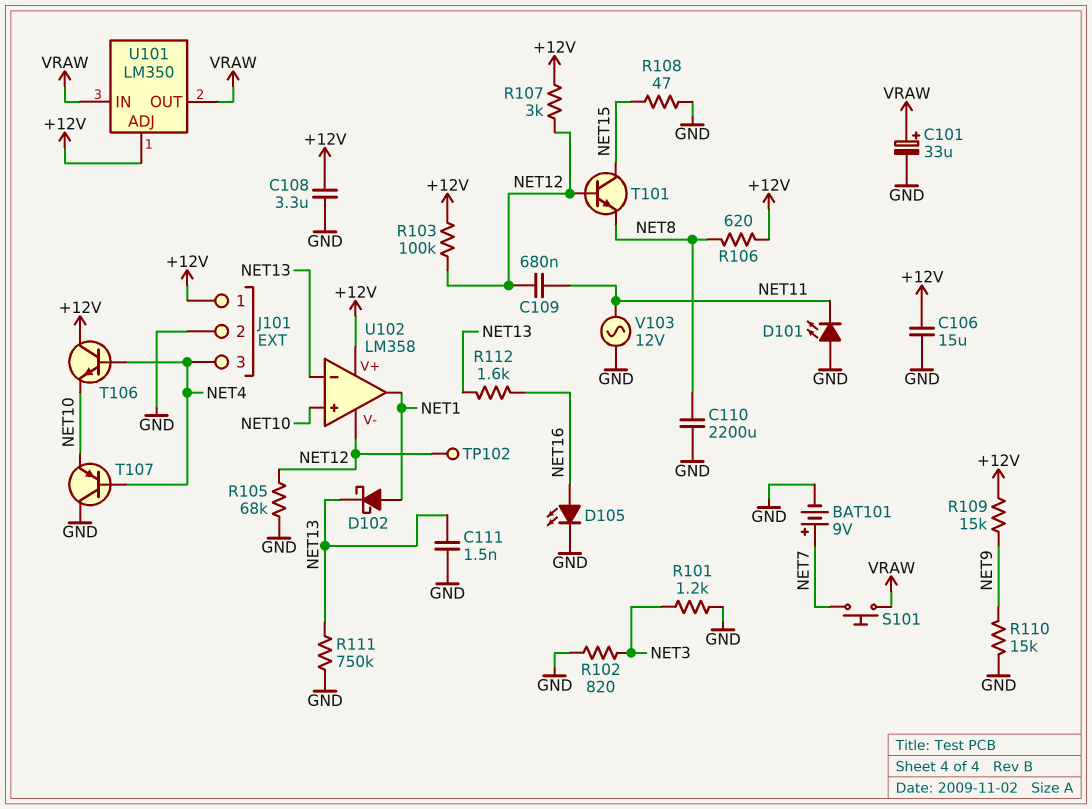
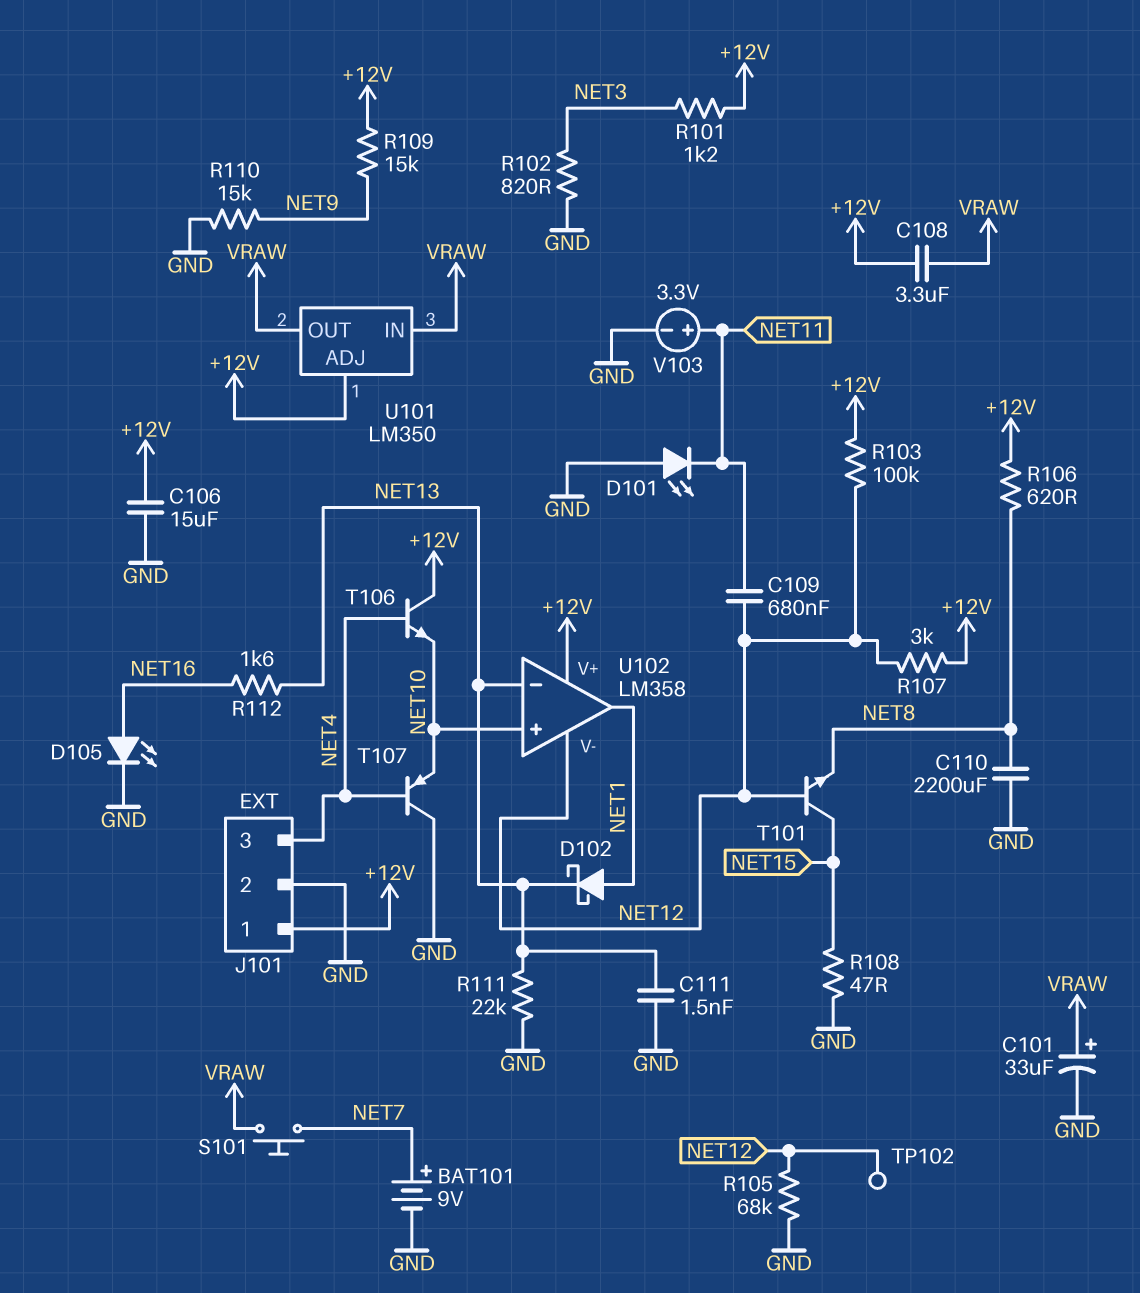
C108: 3.3uF (+12V, GND) -> 3.3uF (+12V, VRAW)
R101: 1.2k (GND, NET3) -> 1.2k (+12V, NET3)
R111: 750k (GND, NET13) -> 22k (GND, NET13)
V103: AC 12V (GND, NET11) -> 3.3V (plus NET11, minus GND)

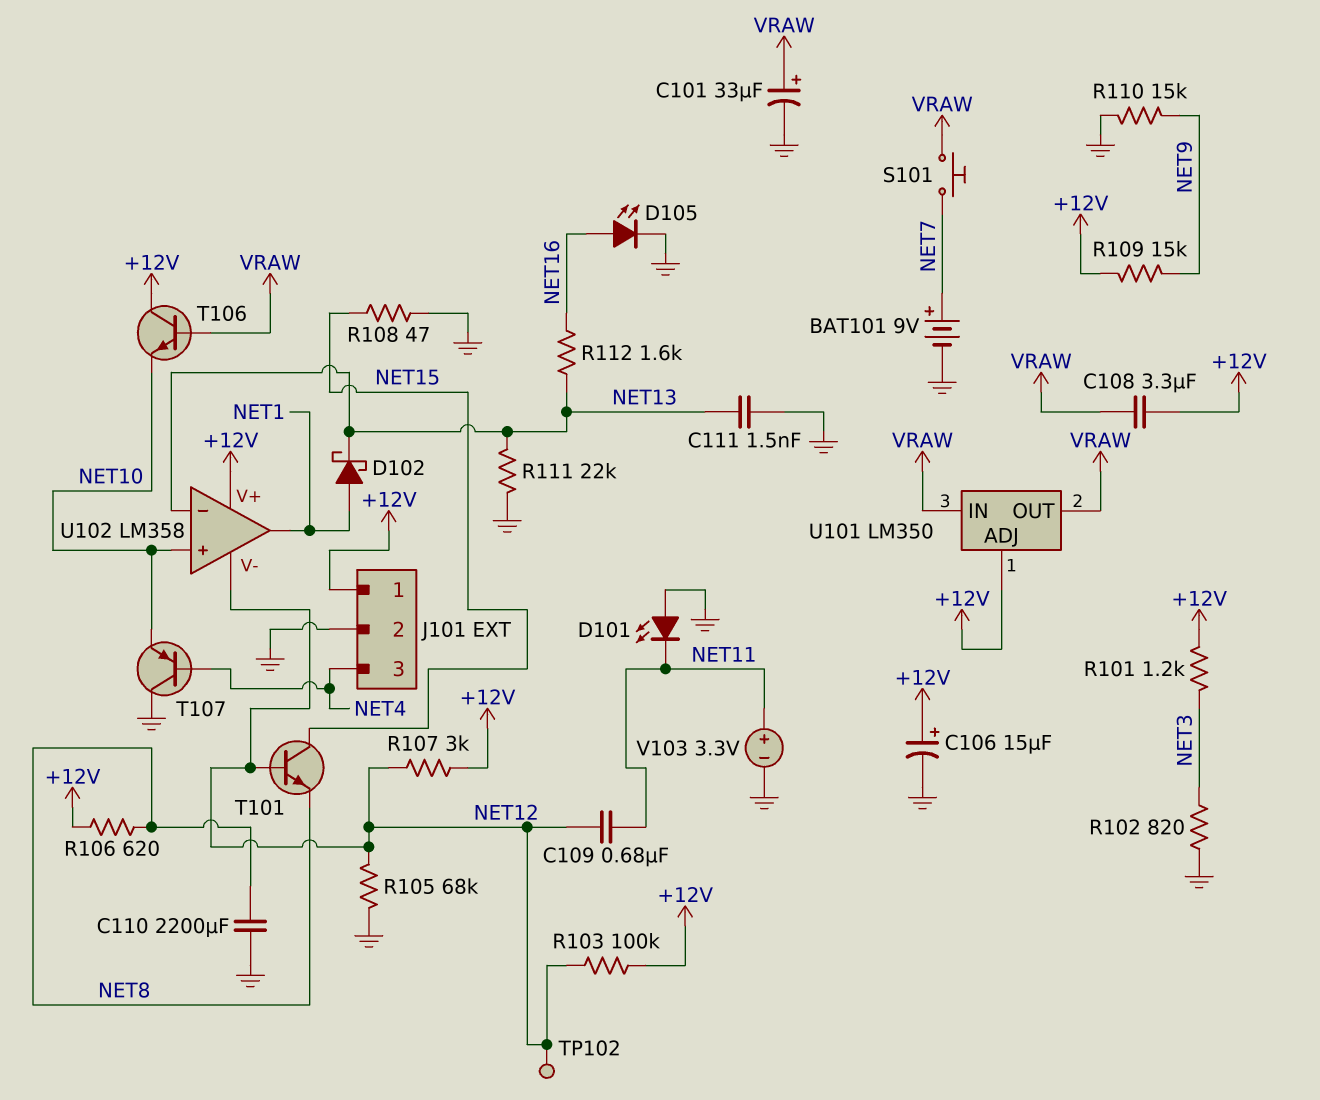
C106: 15uF (+12V, GND) -> 15uF (plus +12V, minus GND)
T106: NPN (B NET4, C +12V, E NET10) -> NPN (B VRAW, C +12V, E NET10)

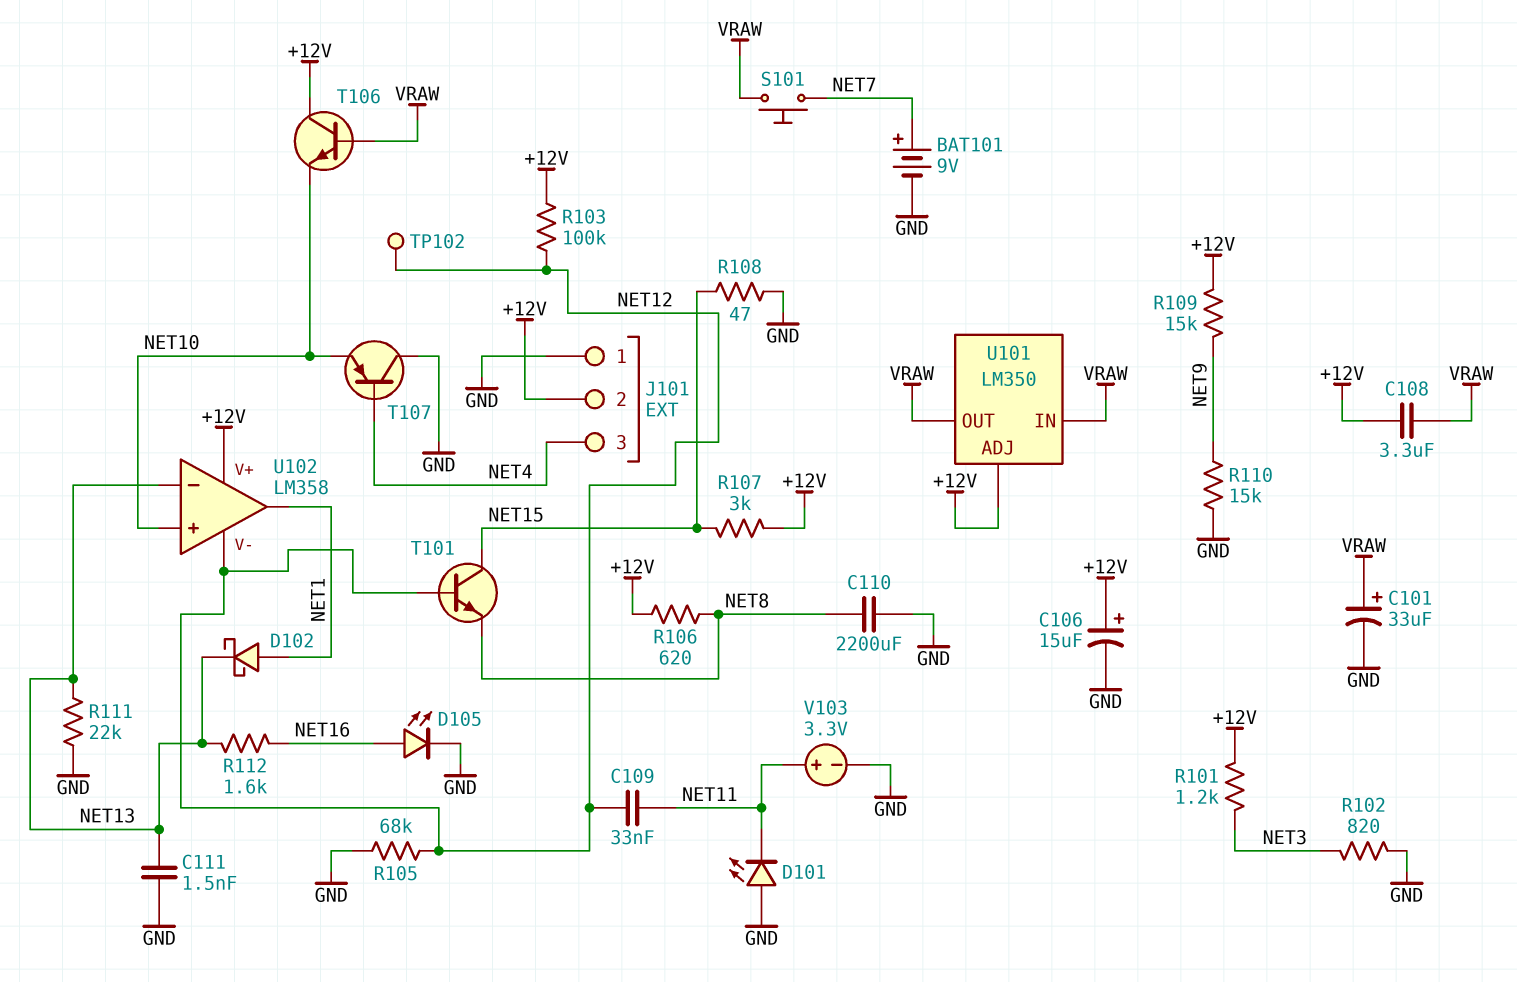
C109: 680nF (NET11, NET12) -> 33nF (NET11, NET12)
J101 pin 1: +12V -> GND
J101 pin 2: GND -> +12V
R107: 3k (+12V, NET12) -> 3k (+12V, NET15)

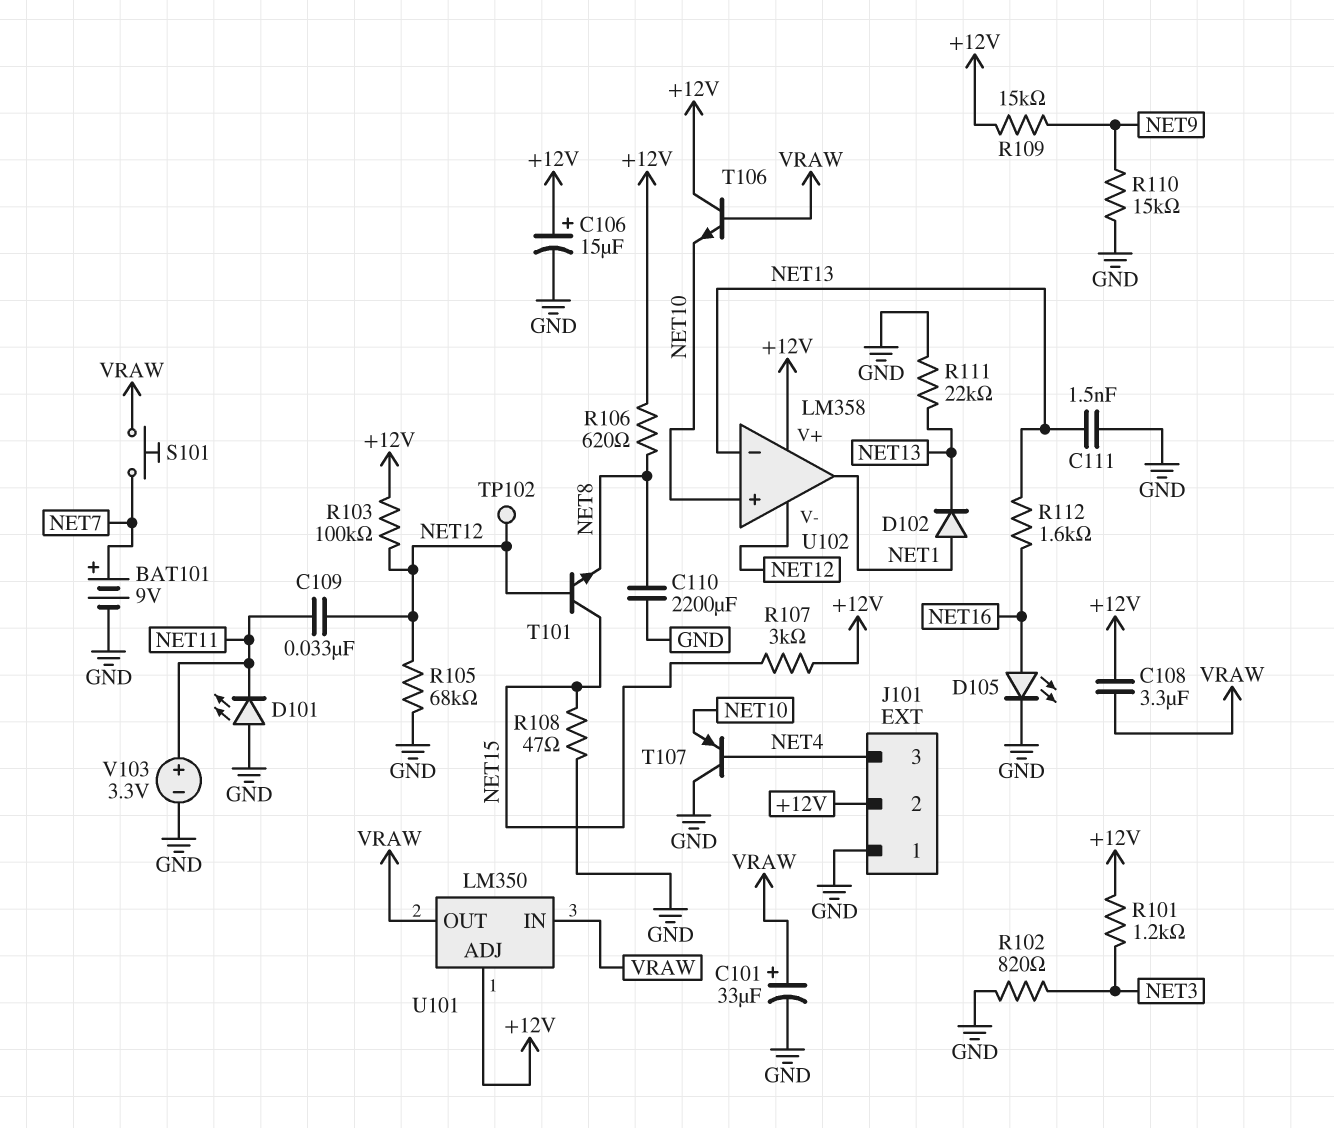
D102: schottky (A NET1, K NET13) -> diode (A NET1, K NET13)

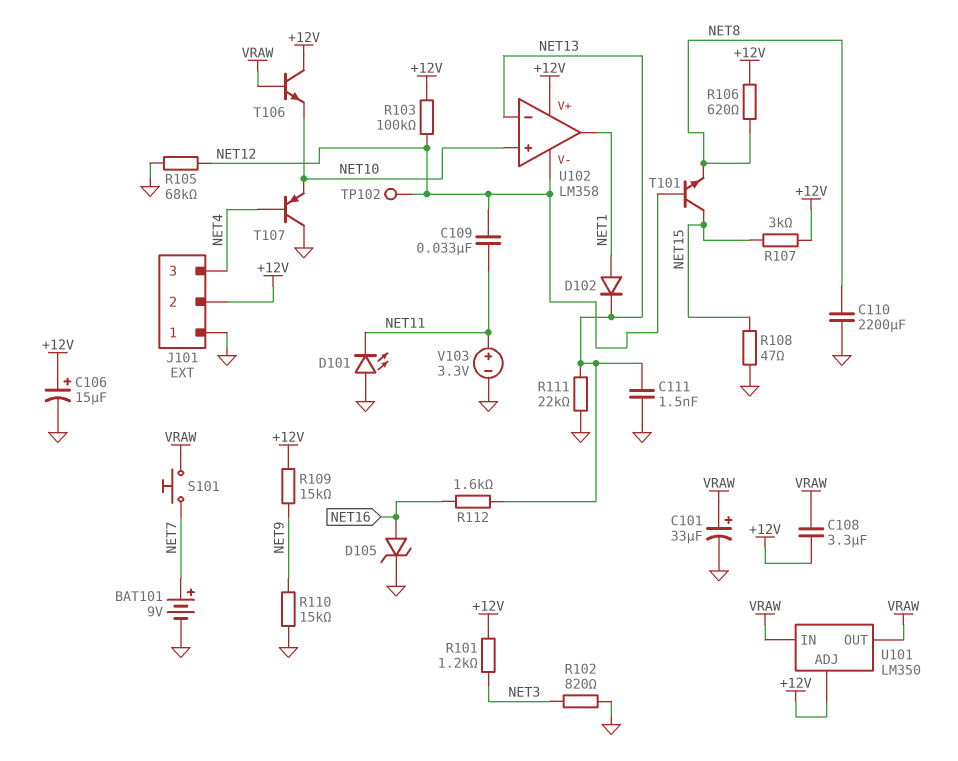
D105: LED (A NET16, K GND) -> zener (A NET16, K GND)

